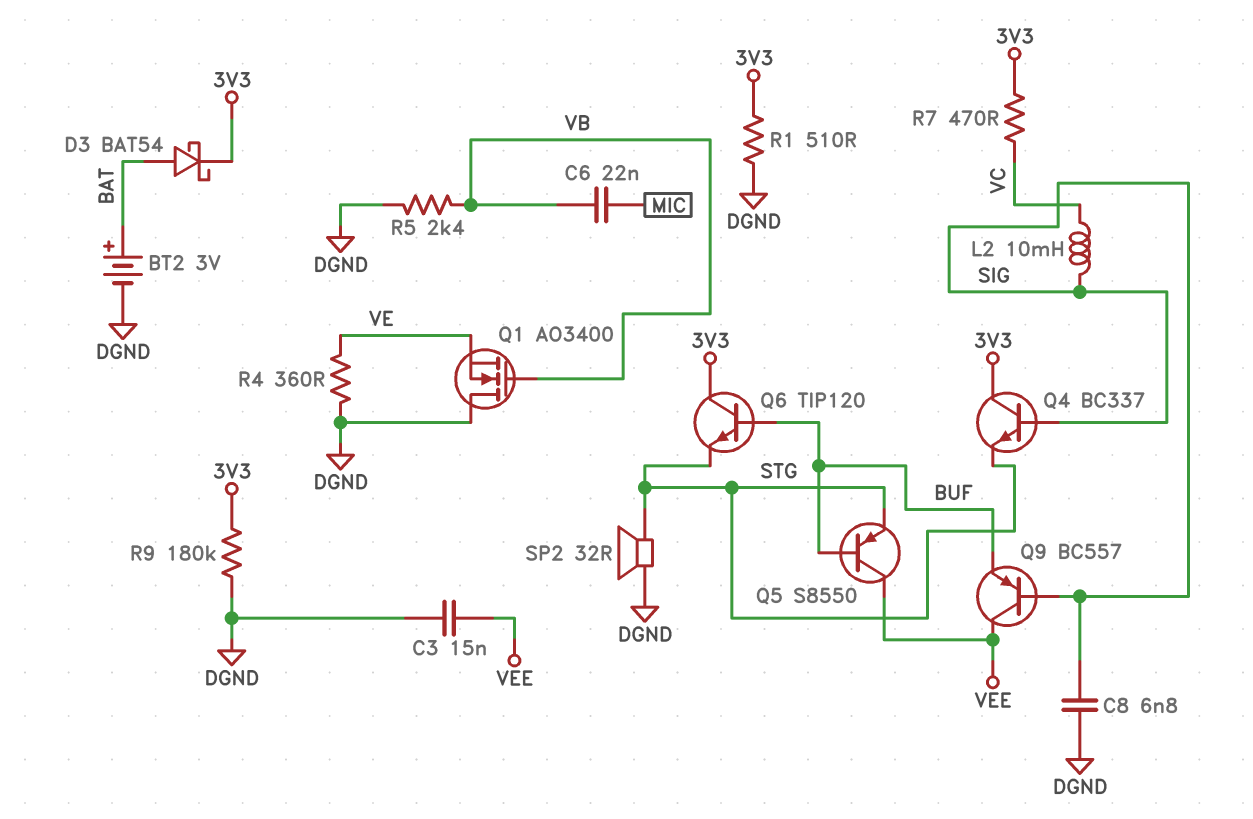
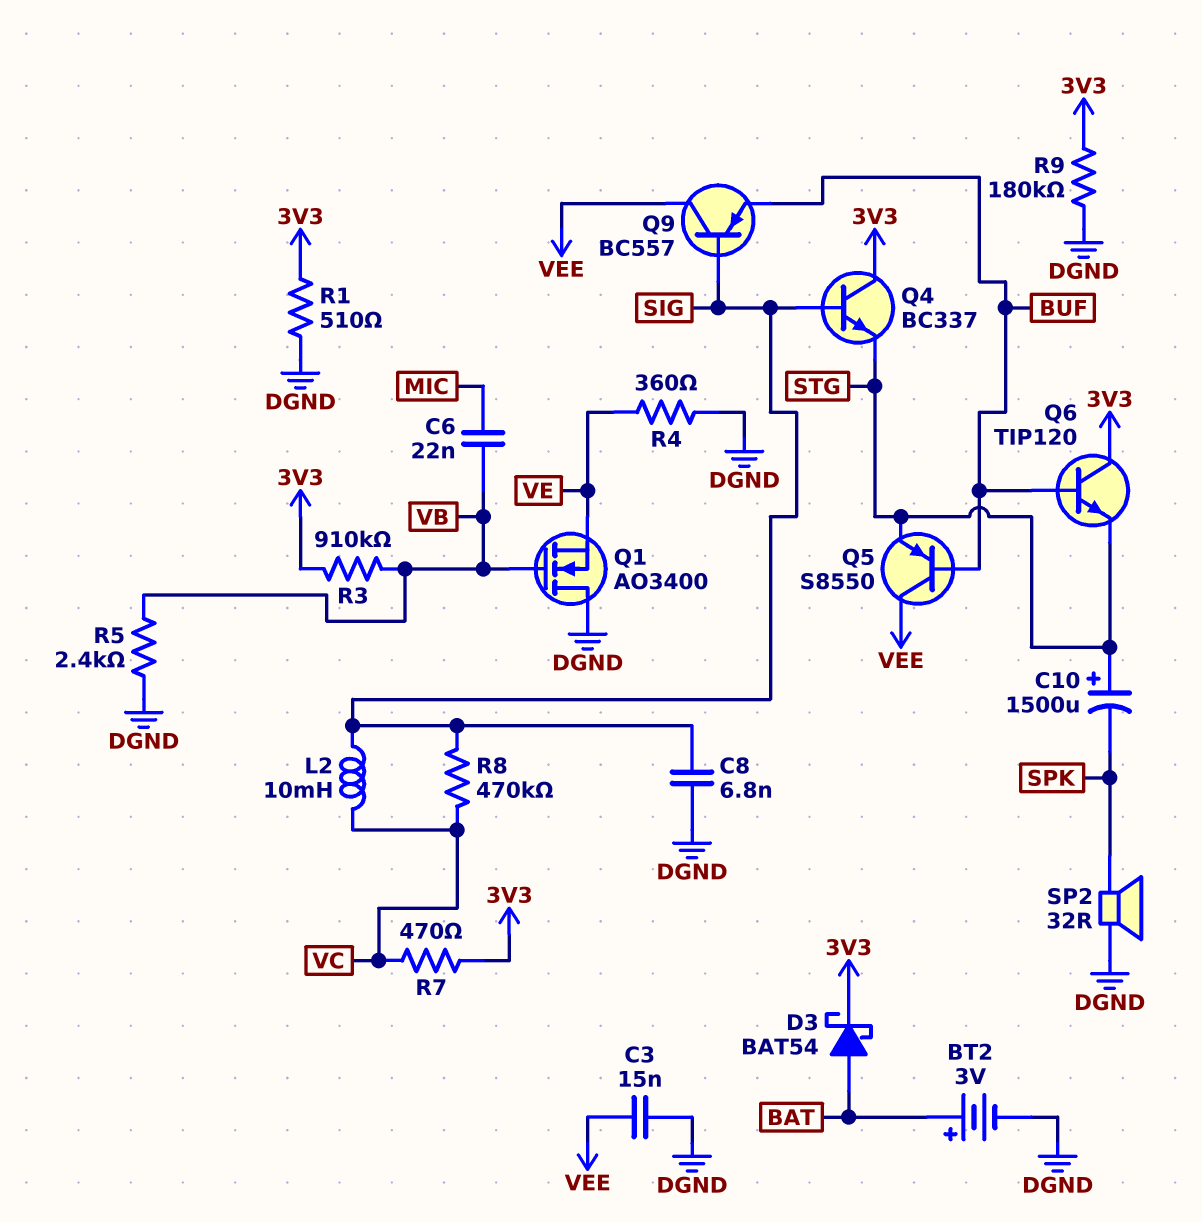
C10: none -> 1500uF (plus STG, minus SPK)
R3: none -> 910k (3V3, VB)
R8: none -> 470k (SIG, VC)
SP2: speaker 32R (DGND, STG) -> speaker 32R (DGND, SPK)

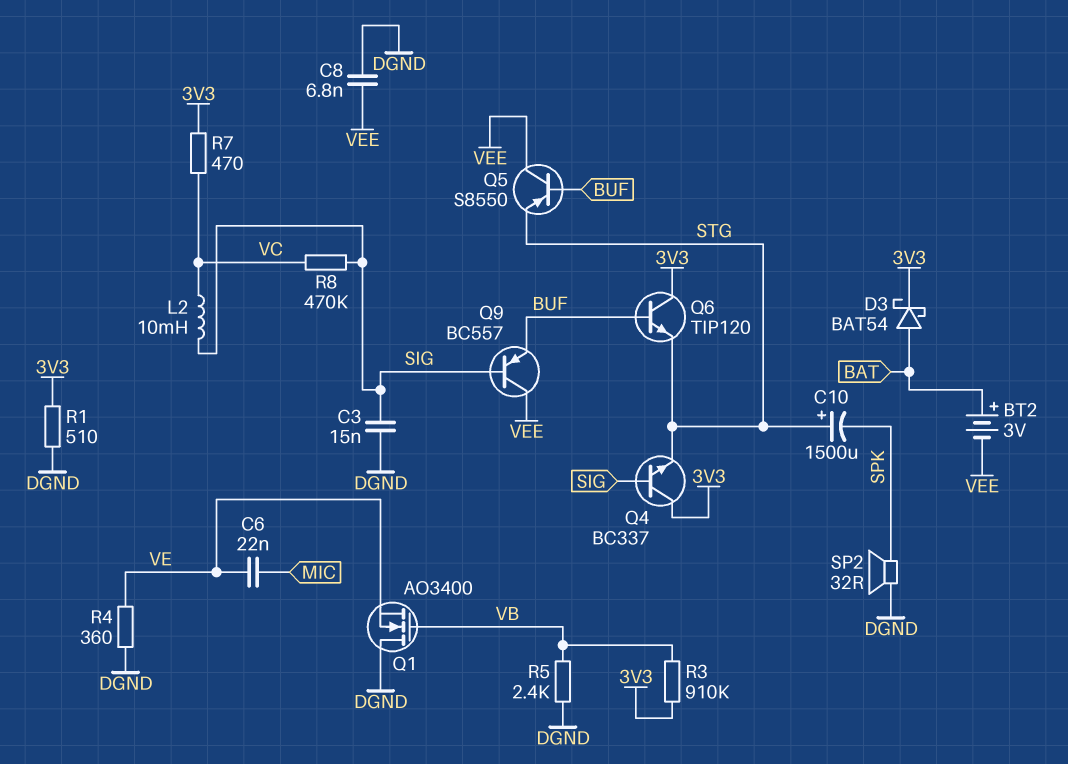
BT2: 3V (plus BAT, minus DGND) -> 3V (plus BAT, minus VEE)
C3: 15nF (DGND, VEE) -> 15nF (DGND, SIG)
C6: 22nF (MIC, VB) -> 22nF (MIC, VE)
C8: 6.8nF (DGND, SIG) -> 6.8nF (DGND, VEE)
R9: 180k (3V3, DGND) -> none

